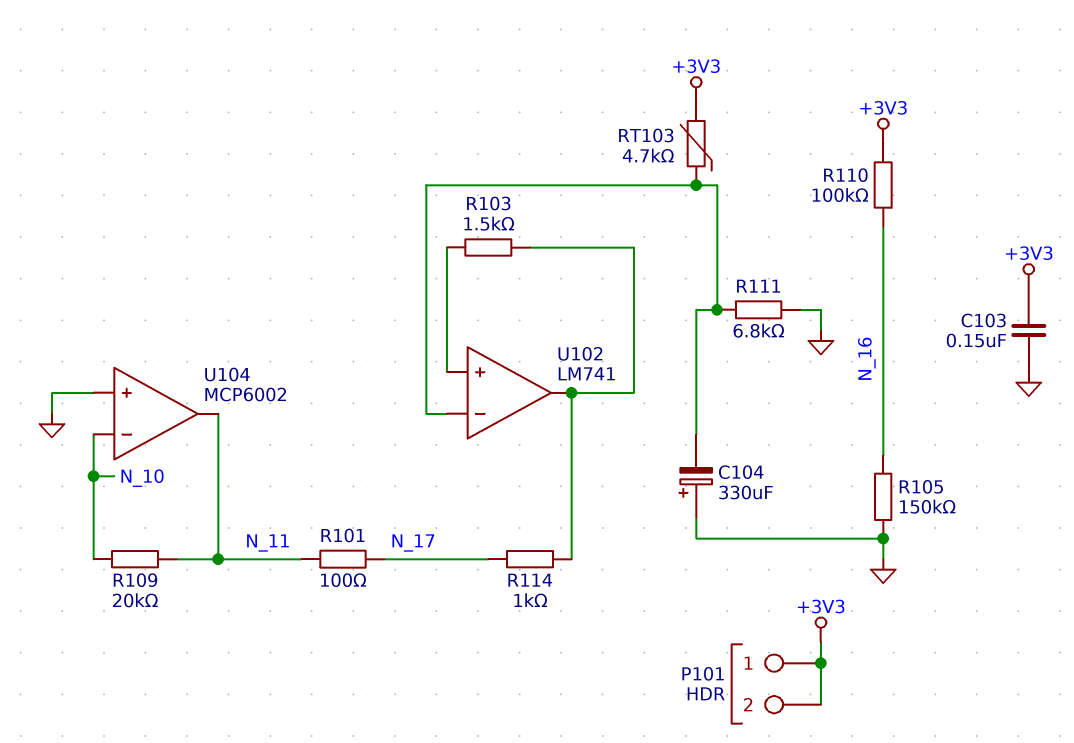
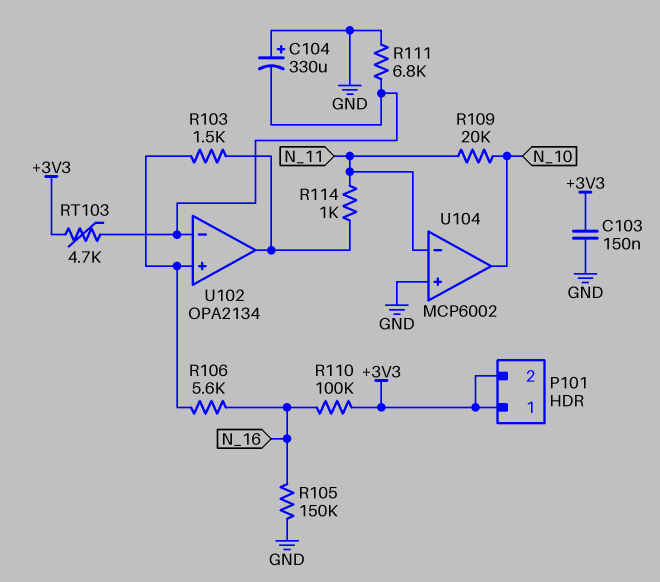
R101: 100 (N_11, N_17) -> none
R106: none -> 5.6k (N_16, U102/in+)
R114: 1k (N_17, U102/out) -> 1k (N_11, U102/out)
U102: LM741 -> OPA2134
U104 pin in-: N_10 -> N_11
U104 pin out: N_11 -> N_10

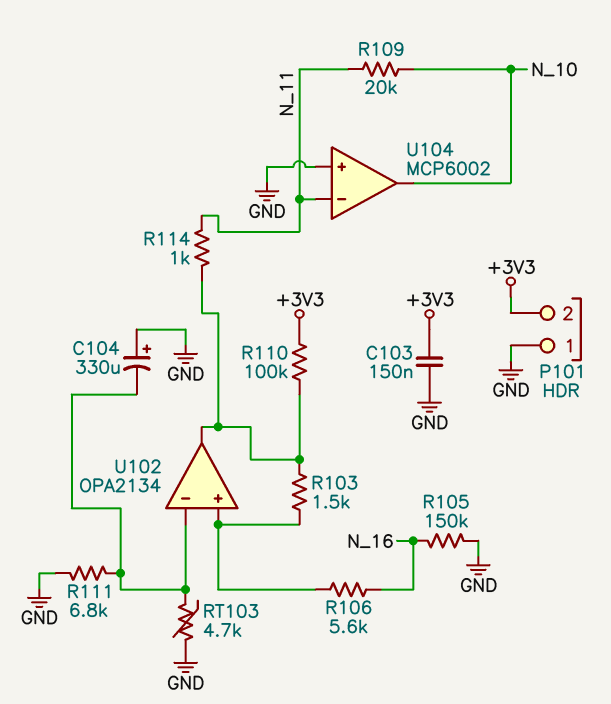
P101 pin 1: +3V3 -> GND
R110: 100k (+3V3, N_16) -> 100k (+3V3, U102/out)
RT103: 4.7k (+3V3, U102/in-) -> 4.7k (GND, U102/in-)

